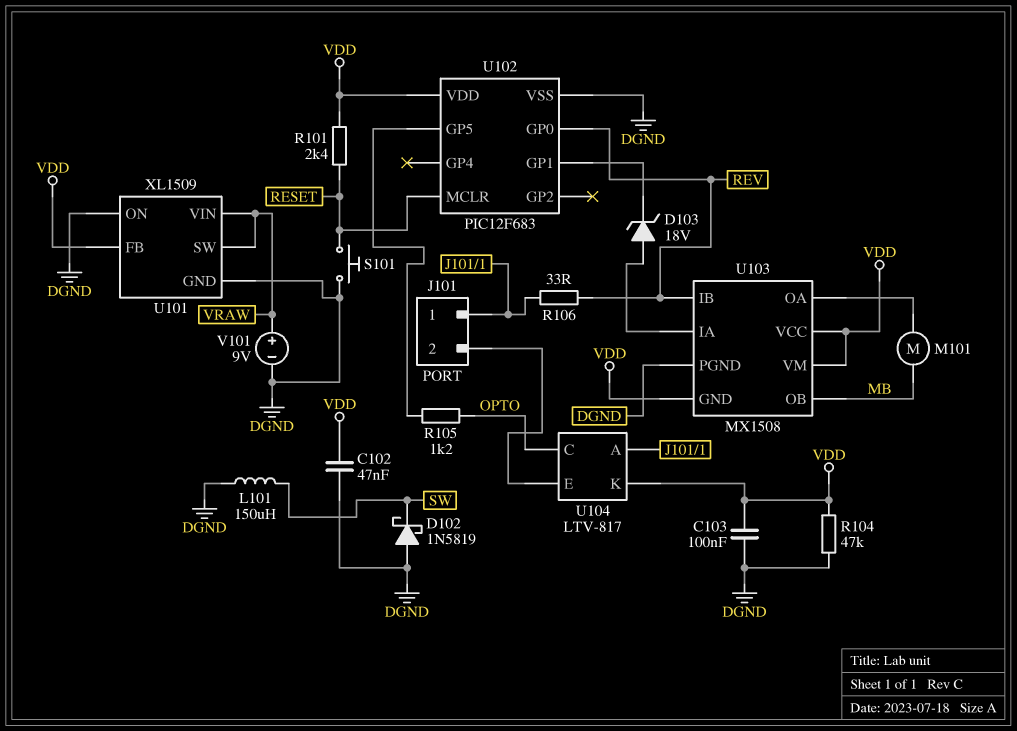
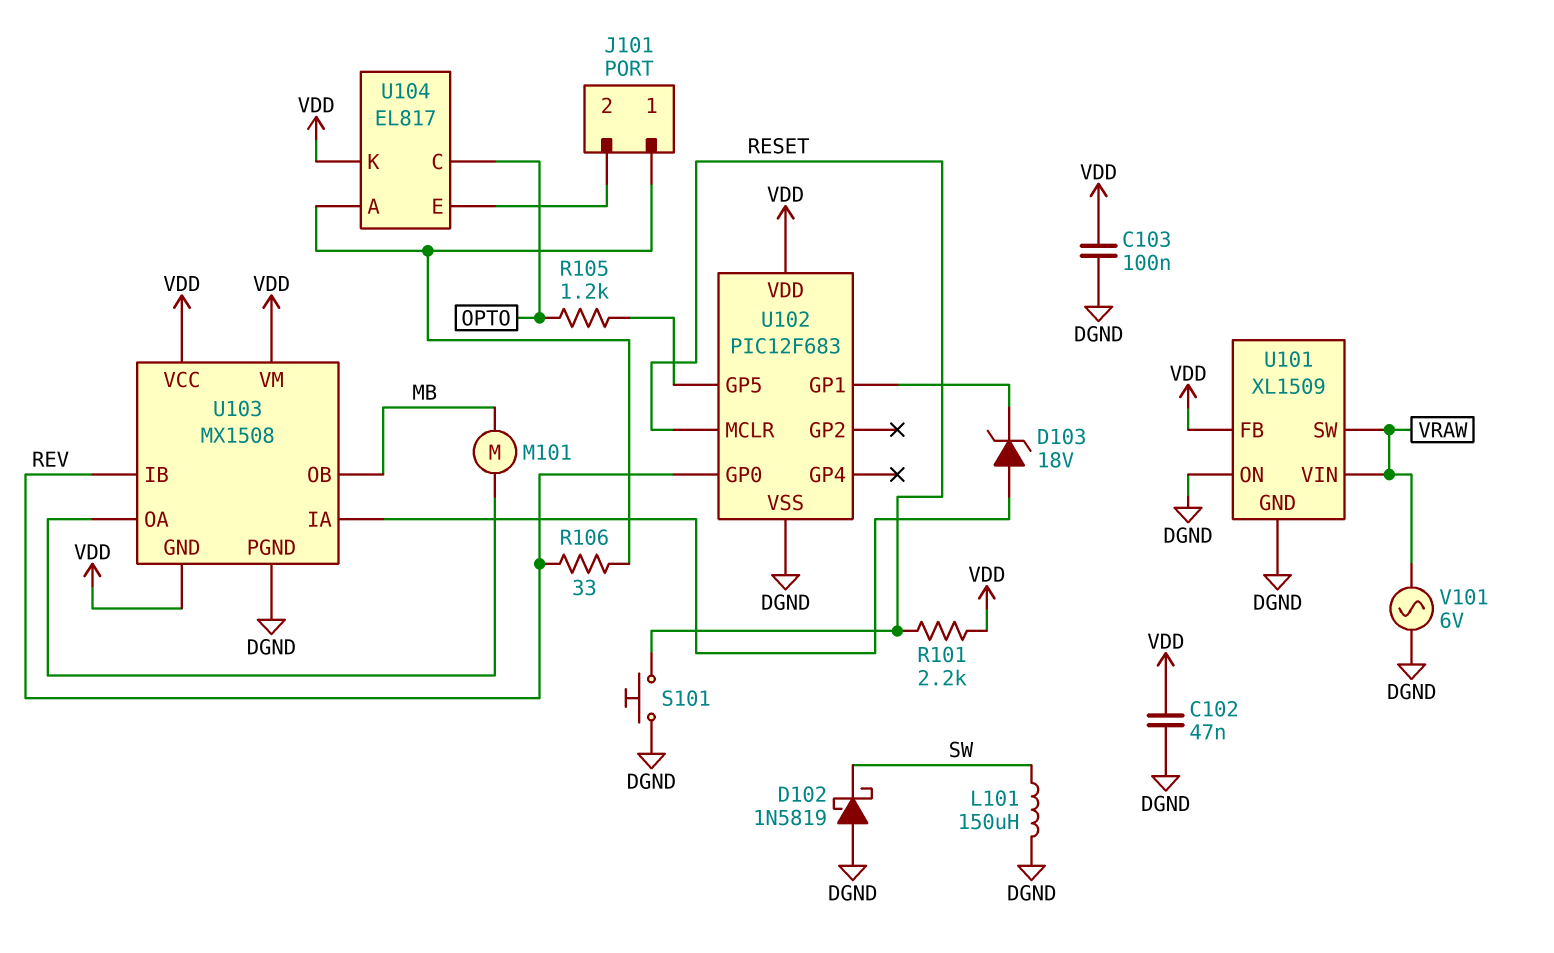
R101: 2.4k (RESET, VDD) -> 2.2k (RESET, VDD)
R104: 47k (DGND, VDD) -> none
U104: LTV-817 -> EL817
V101: 9V (plus VRAW, minus DGND) -> AC 6V (DGND, VRAW)

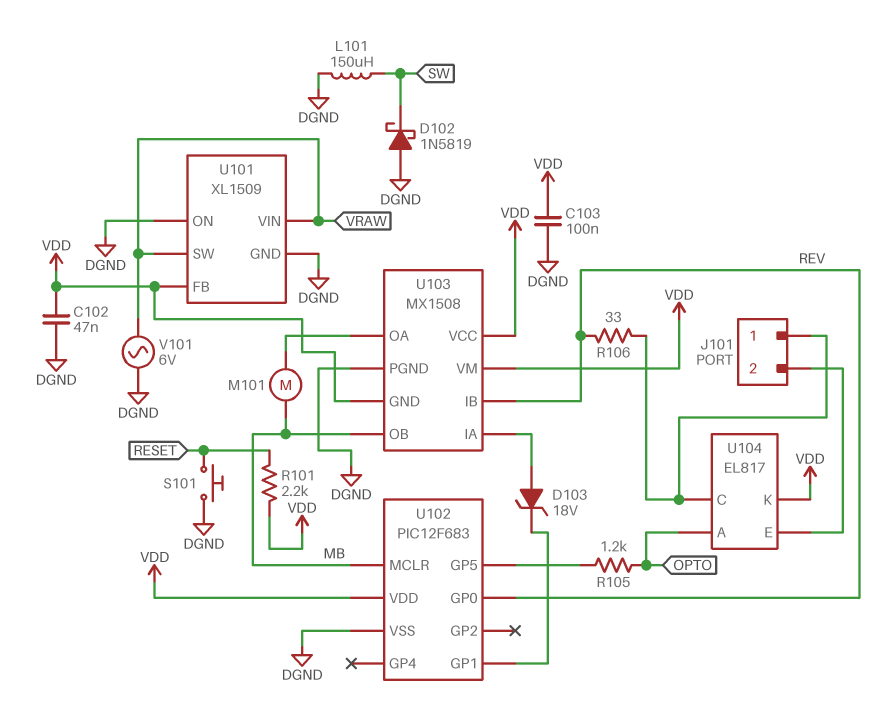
U102 pin MCLR: RESET -> MB
U104 pin A: J101/1 -> OPTO
U104 pin C: OPTO -> J101/1

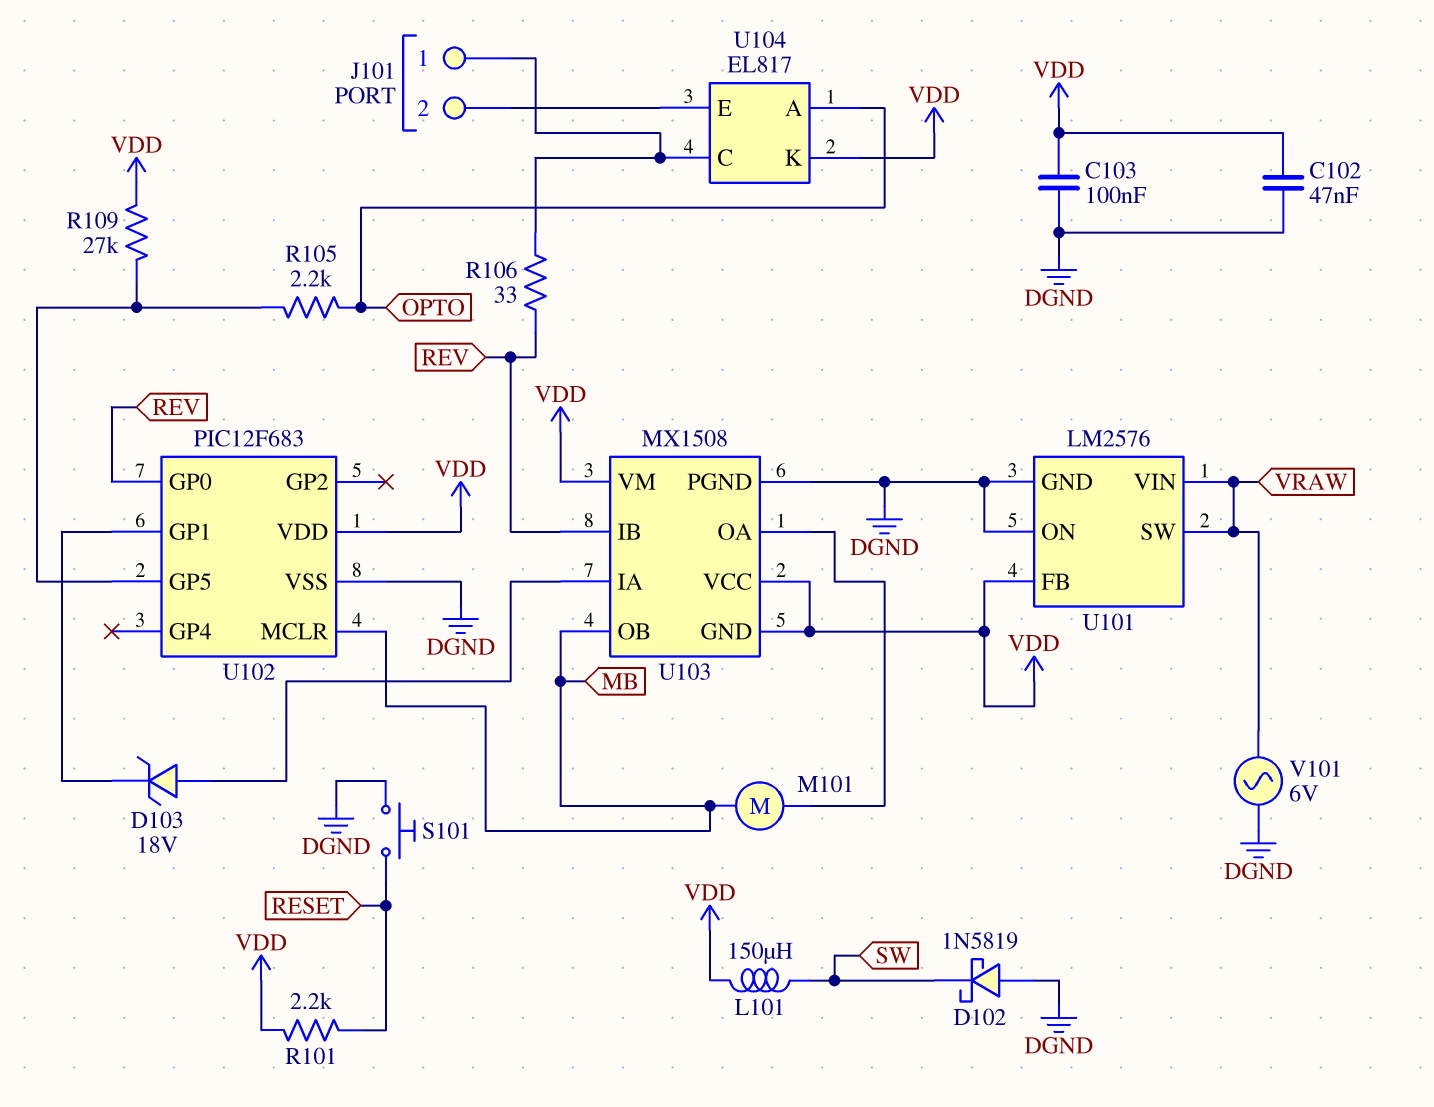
L101: 150uH (DGND, SW) -> 150uH (SW, VDD)
R105: 1.2k (OPTO, U102/GP5) -> 2.2k (OPTO, U102/GP5)
R109: none -> 27k (U102/GP5, VDD)
U101: XL1509 -> LM2576

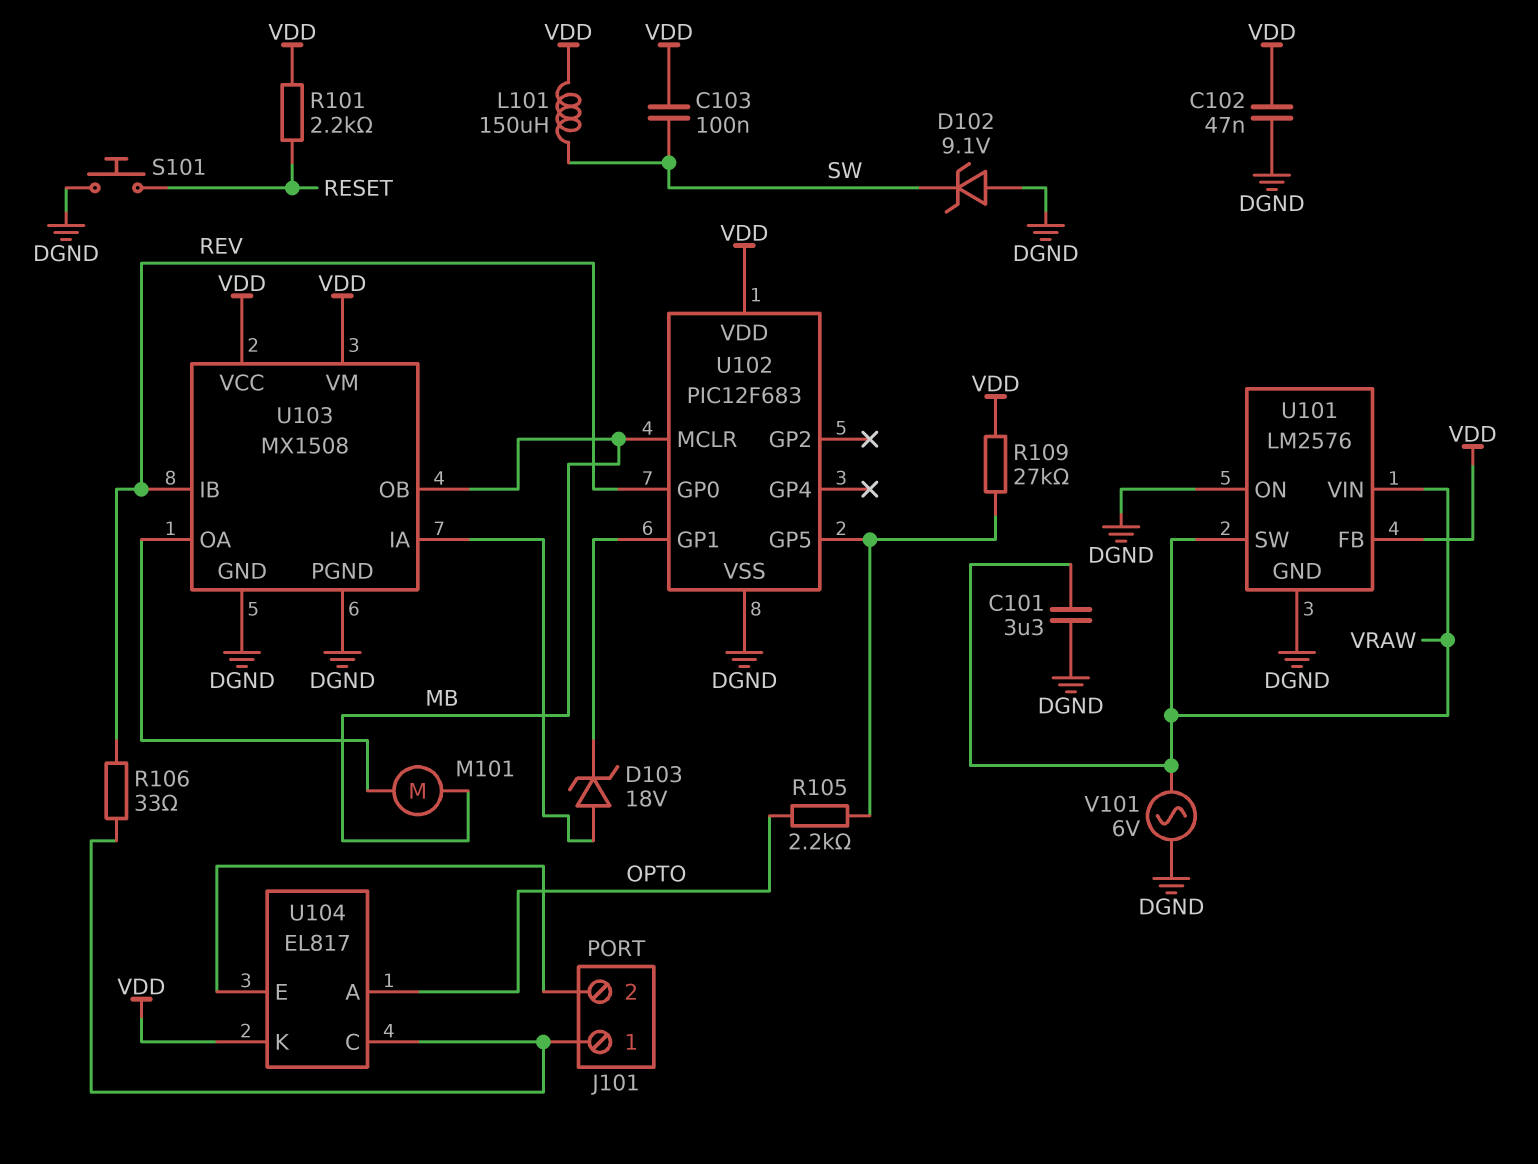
C101: none -> 3.3uF (DGND, VRAW)
C103: 100nF (DGND, VDD) -> 100nF (SW, VDD)
D102: schottky 1N5819 (A DGND, K SW) -> zener 9.1V (A DGND, K SW)
U103 pin GND: VDD -> DGND

